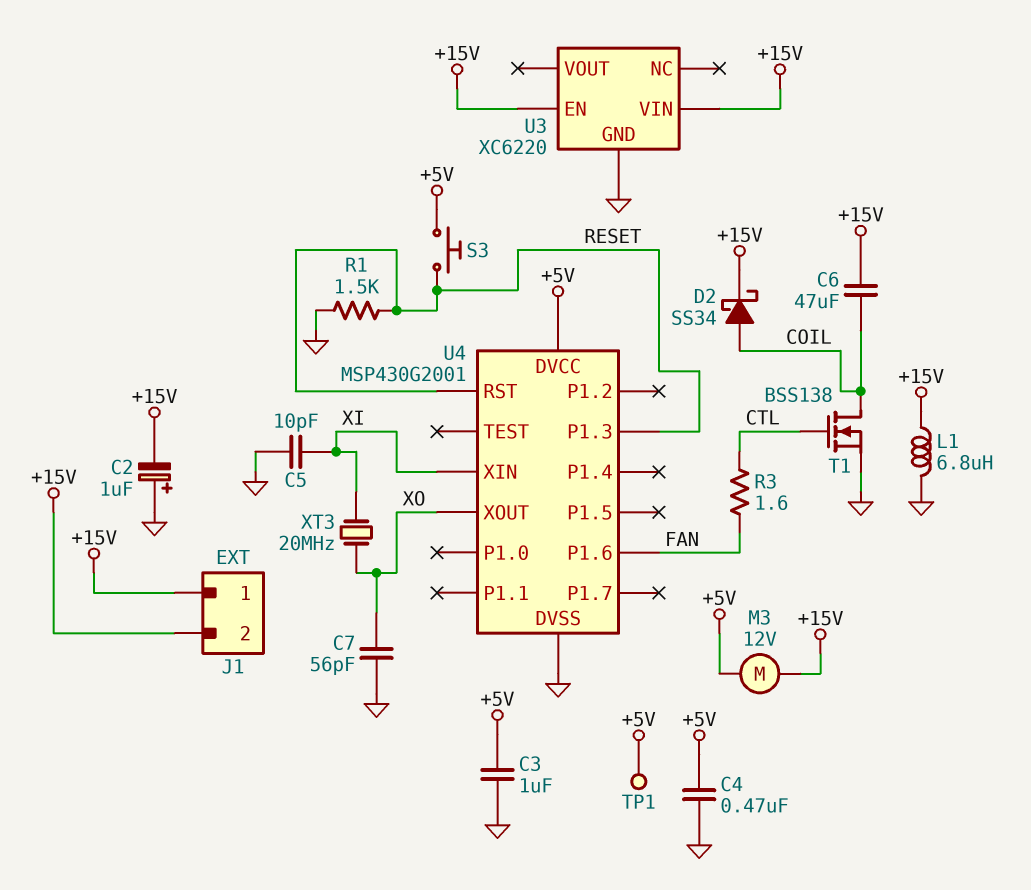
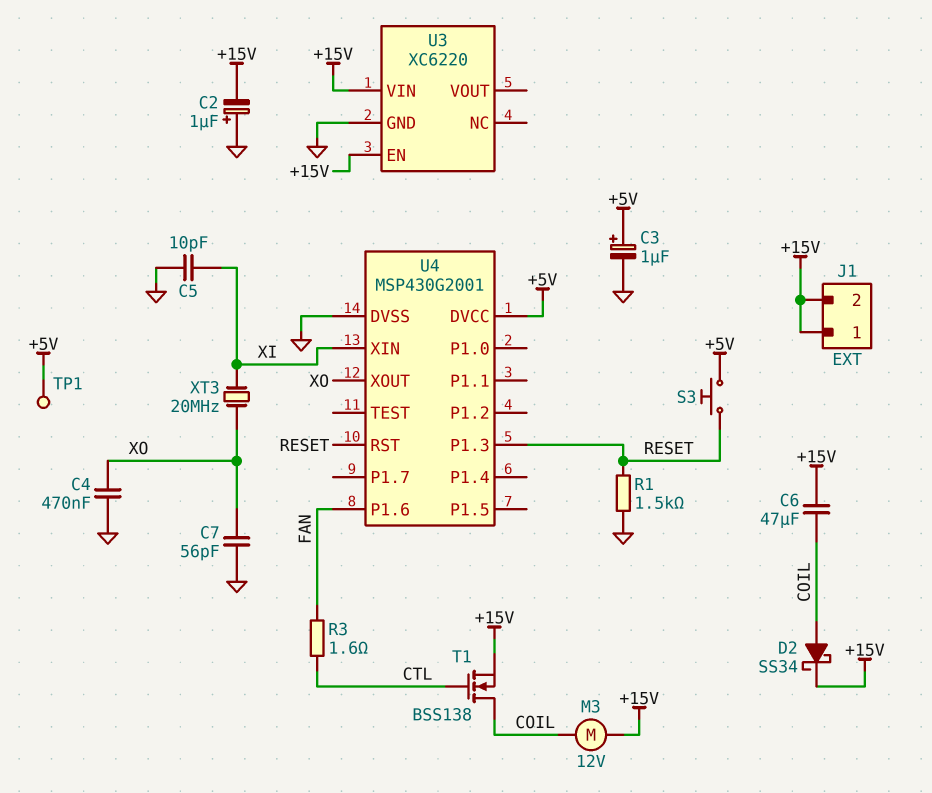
C3: 1uF (+5V, GND) -> 1uF (plus +5V, minus GND)
C4: 470nF (+5V, GND) -> 470nF (GND, XO)
L1: 6.8uH (+15V, GND) -> none
M3: motor 12V (+5V, +15V) -> motor 12V (+15V, COIL)
T1: NMOS BSS138 (G CTL, D COIL, S GND) -> NMOS BSS138 (G CTL, D COIL, S +15V)

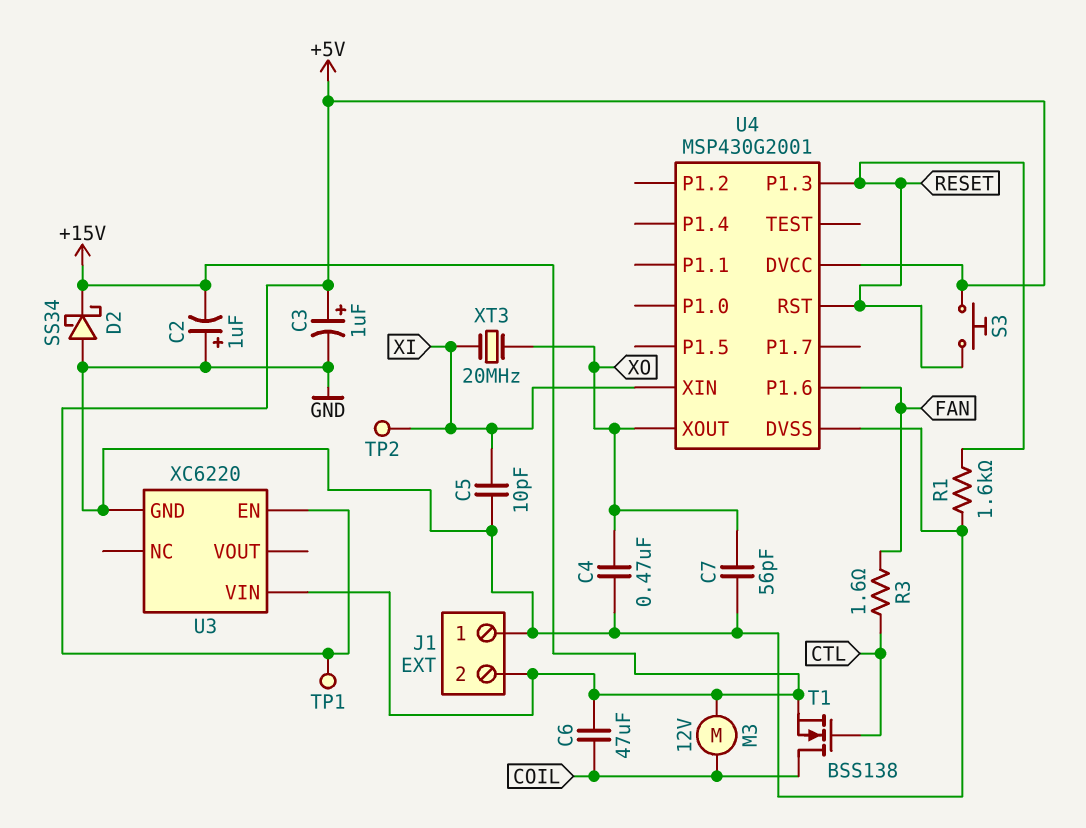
D2: schottky SS34 (A COIL, K +15V) -> schottky SS34 (A GND, K +15V)
J1 pin 1: +15V -> GND
R1: 1.5k (GND, RESET) -> 1.6k (GND, RESET)
TP2: none -> test point (XI)
U3 pin EN: +15V -> +5V

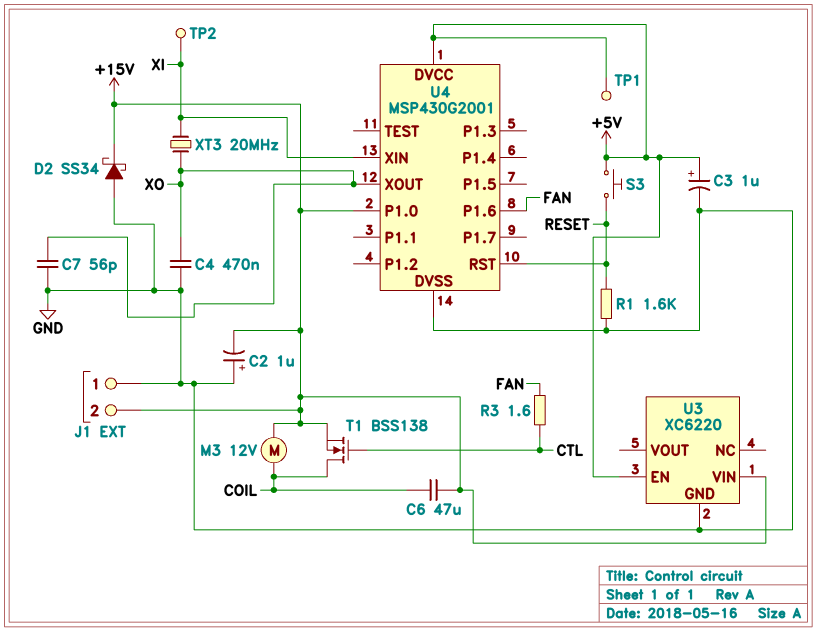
C5: 10pF (GND, XI) -> none
U4 pin P1.0: none -> +15V
U4 pin P1.3: RESET -> none

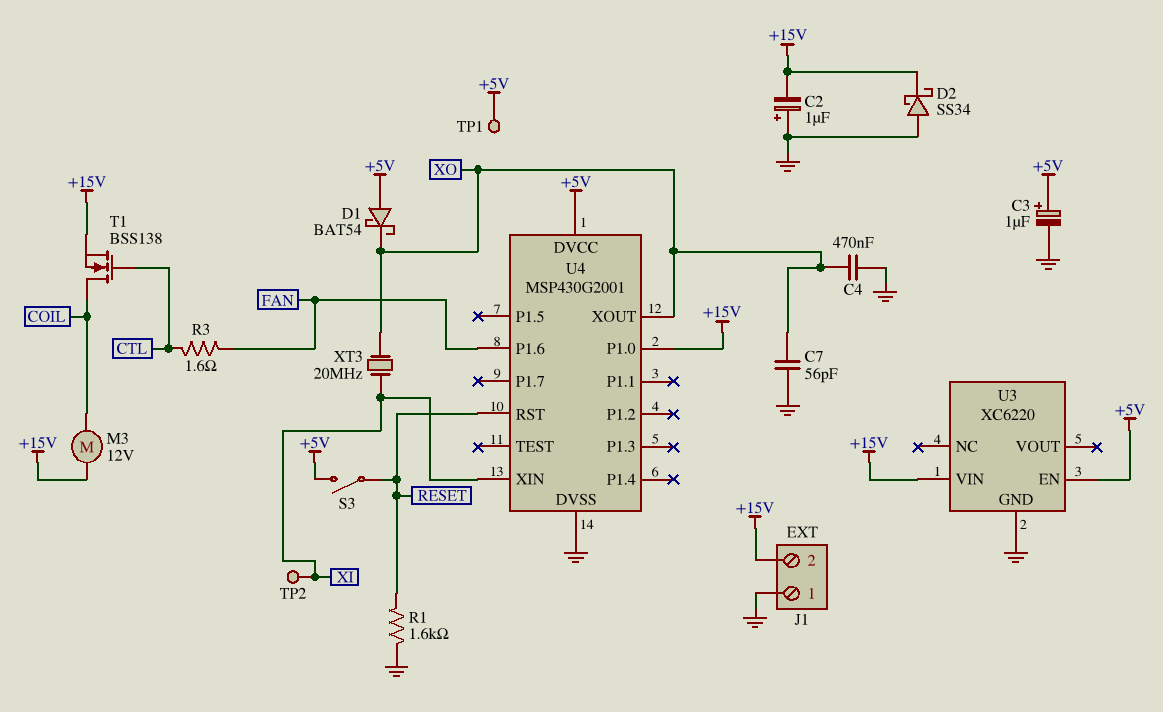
C6: 47uF (+15V, COIL) -> none
D1: none -> schottky BAT54 (A +5V, K XO)
S3: button (+5V, RESET) -> switch (+5V, RESET)

